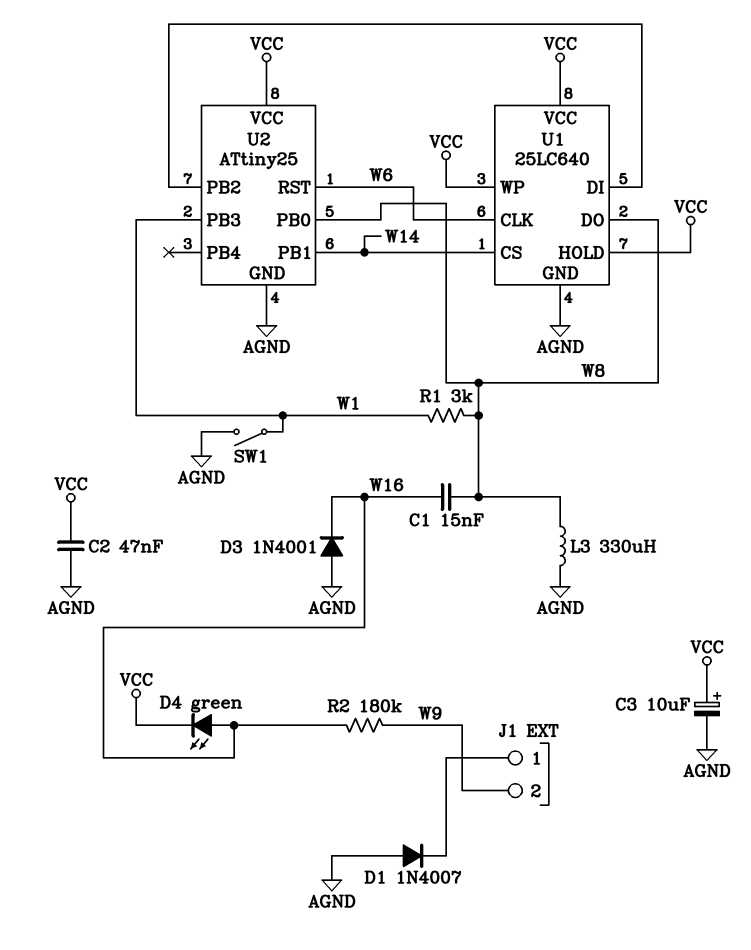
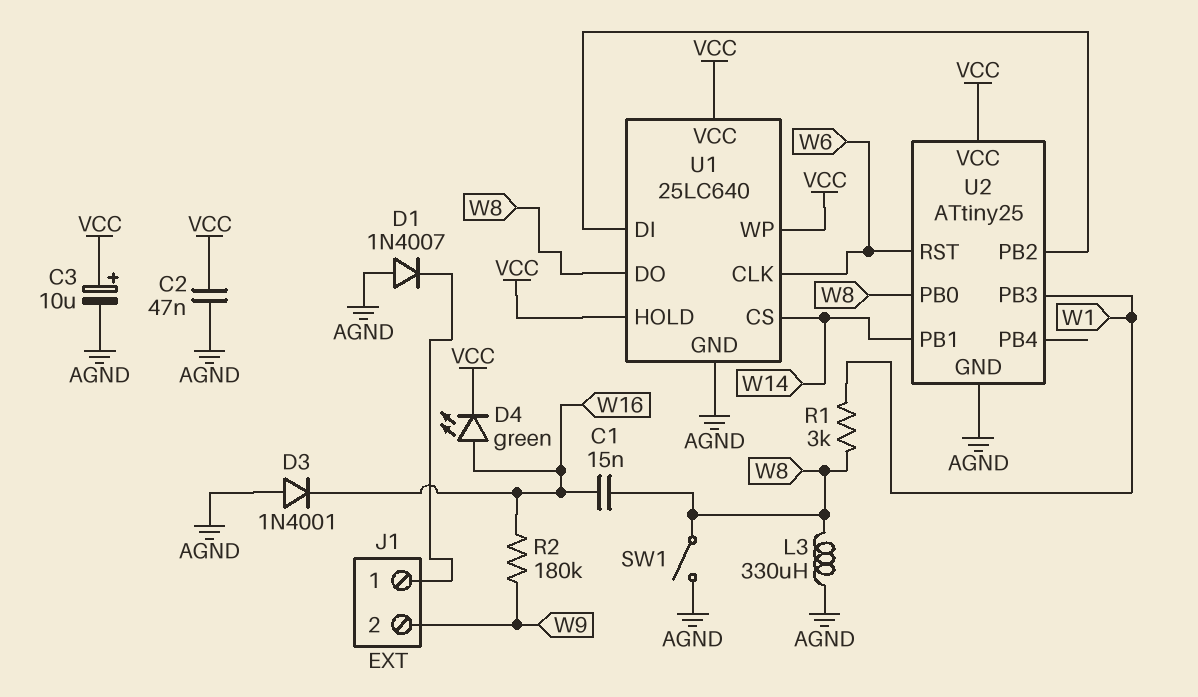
SW1: switch (AGND, W1) -> switch (AGND, W8)

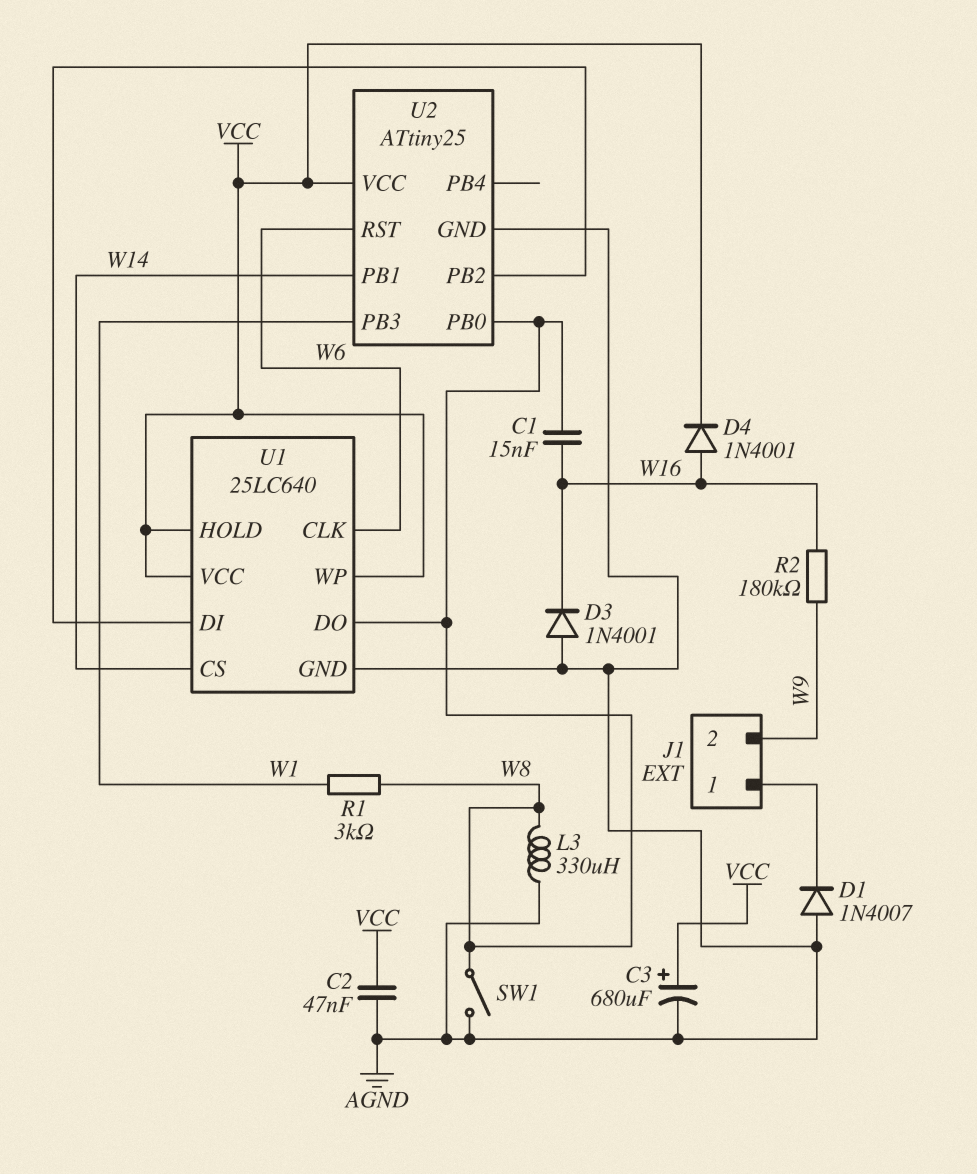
C3: 10uF (plus VCC, minus AGND) -> 680uF (plus VCC, minus AGND)
D4: LED green (A W16, K VCC) -> diode 1N4001 (A W16, K VCC)

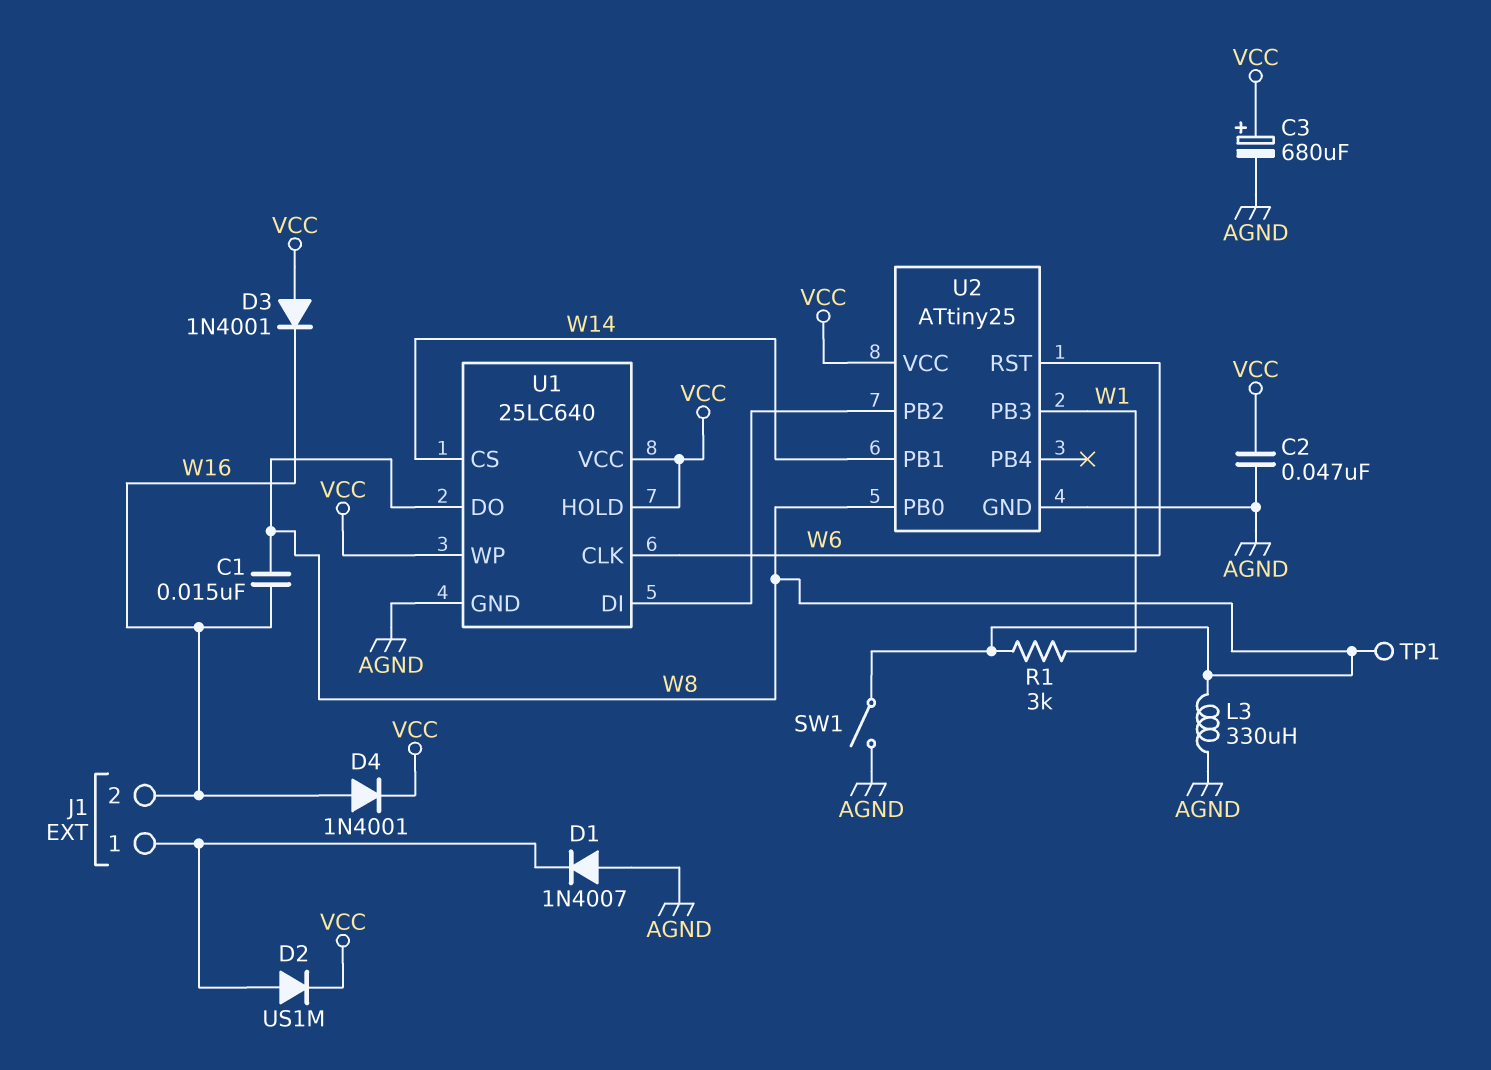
D2: none -> diode US1M (A J1/1, K VCC)
D3: diode 1N4001 (A AGND, K W16) -> diode 1N4001 (A VCC, K W16)
J1 pin 2: W9 -> W16
R2: 180k (W9, W16) -> none
TP1: none -> test point (W8)

